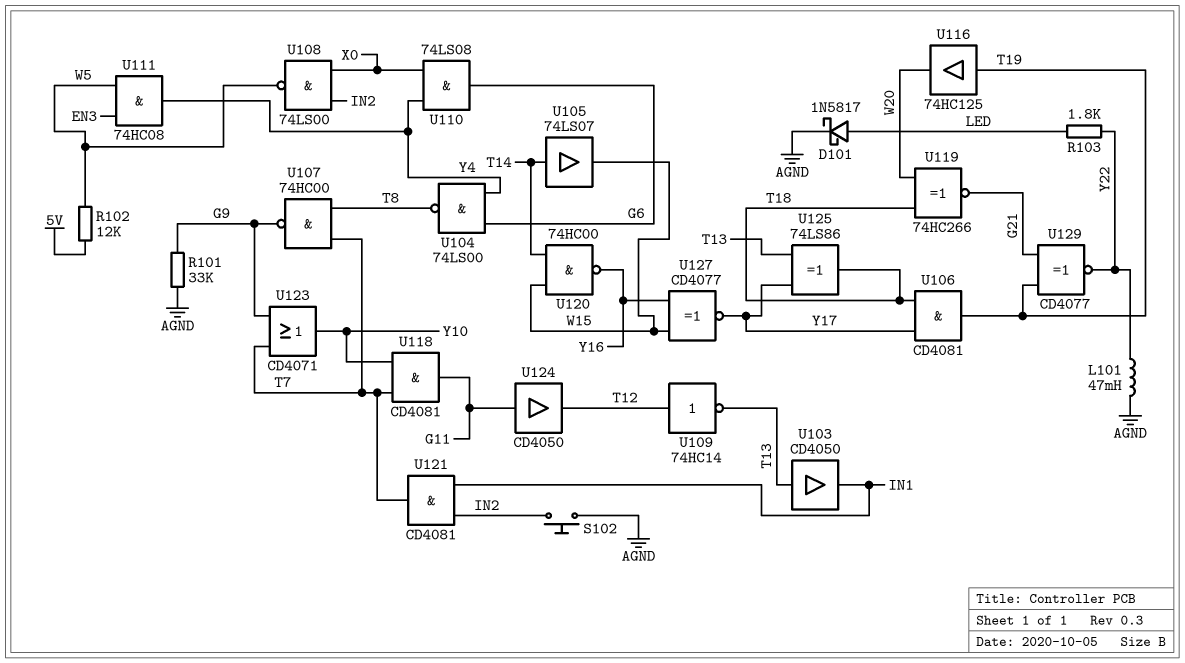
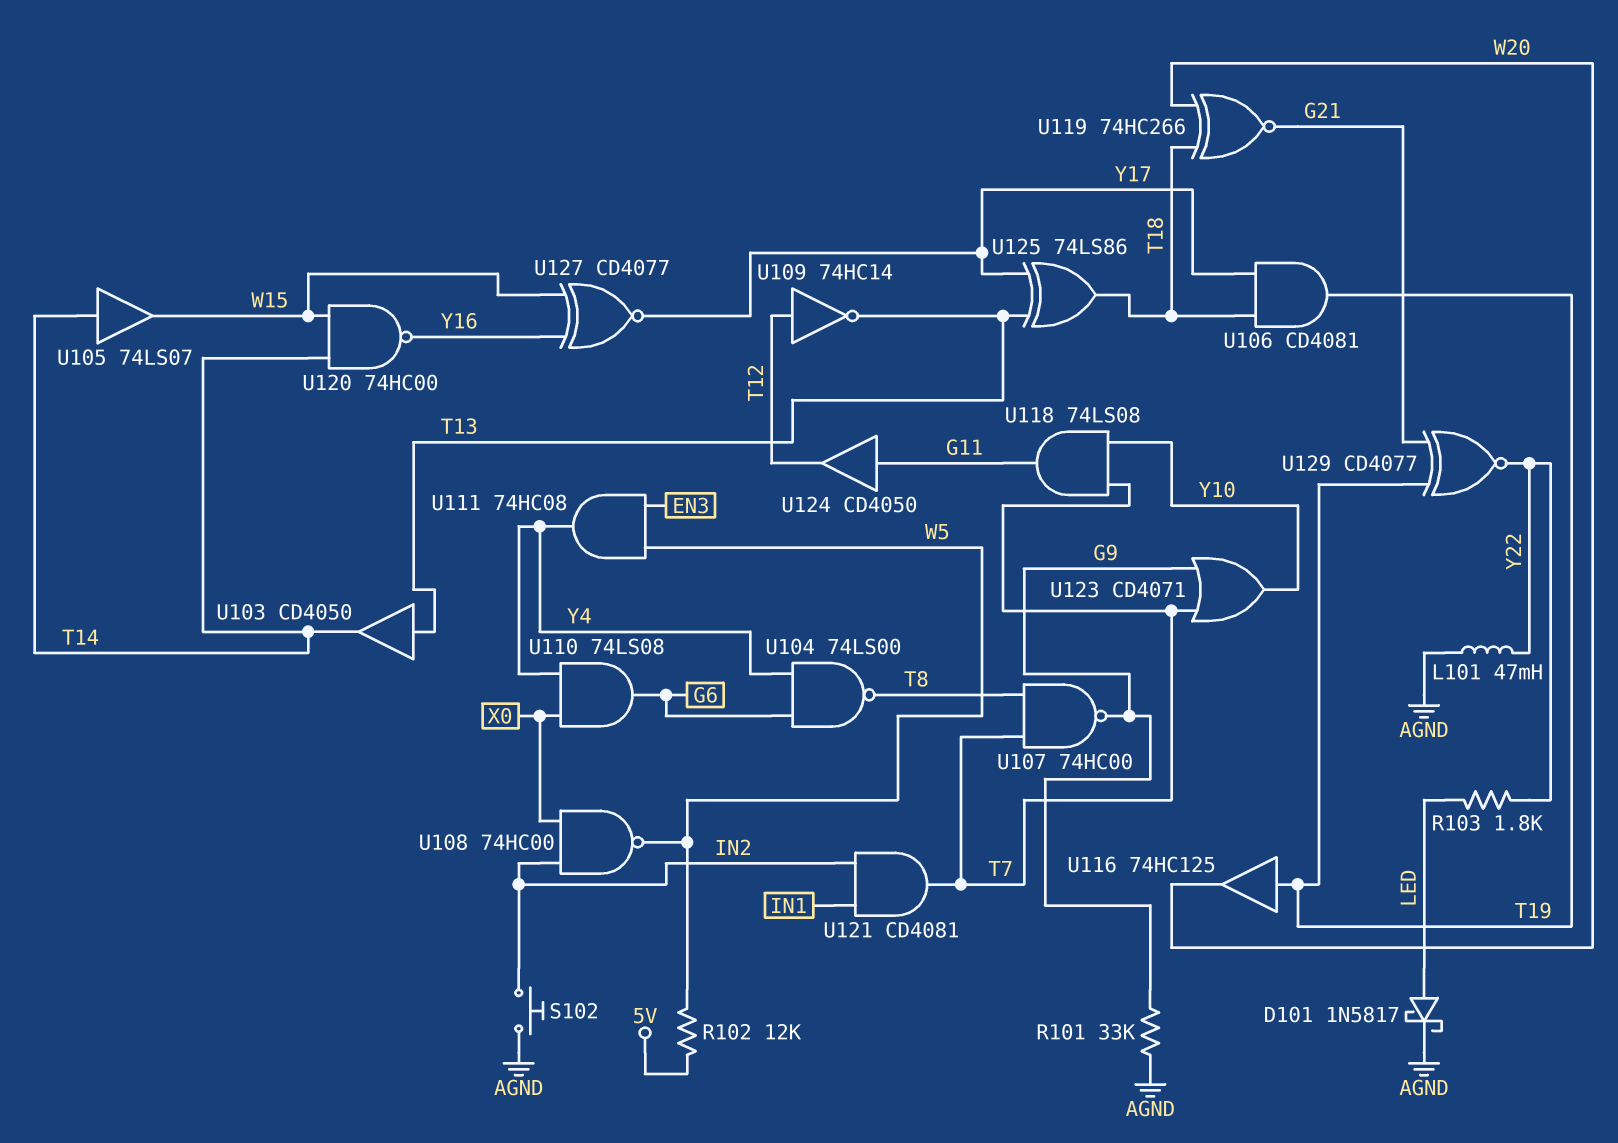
U103: buffer CD4050 (in T13, out IN1) -> buffer CD4050 (in T13, out T14)
U108: NAND 74LS00 (in IN2, in X0, out W5) -> NAND 74HC00 (in IN2, in X0, out W5)
U118: AND CD4081 (in T7, in Y10, out G11) -> AND 74LS08 (in T7, in Y10, out G11)

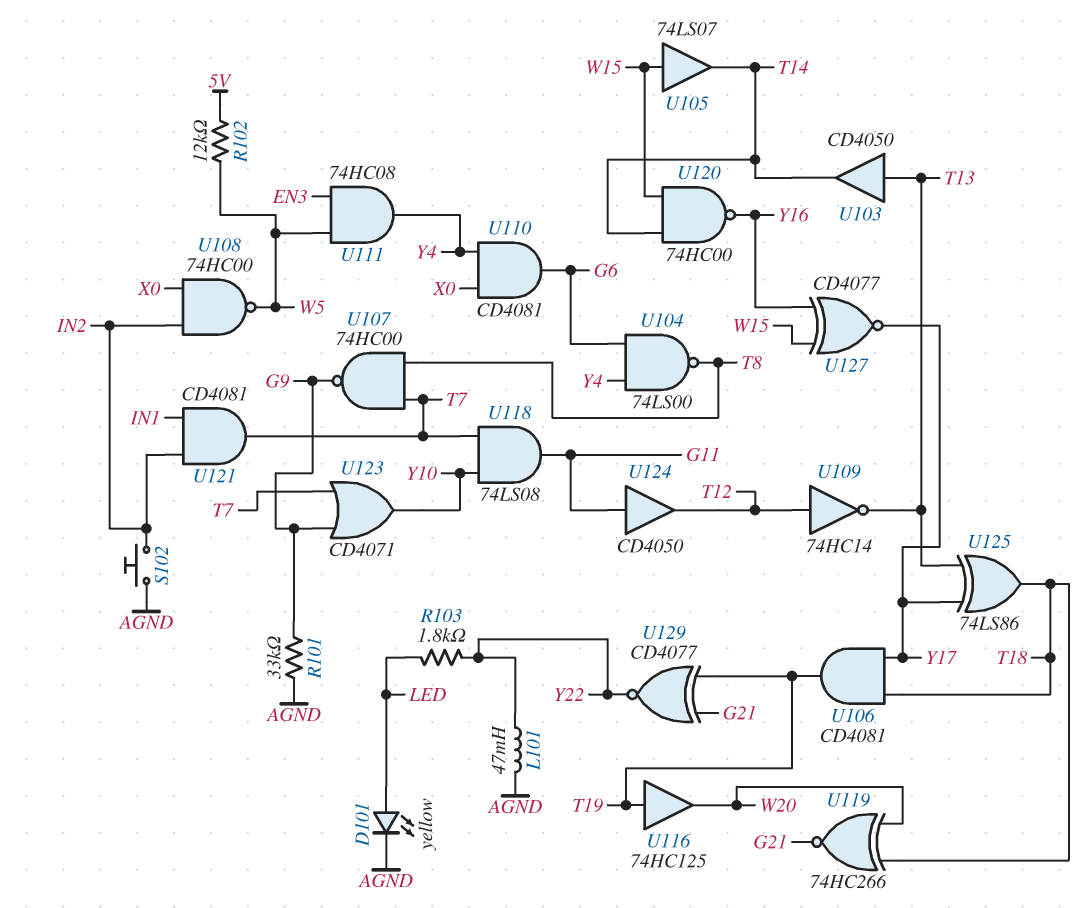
D101: schottky 1N5817 (A LED, K AGND) -> LED yellow (A LED, K AGND)
U105: buffer 74LS07 (in T14, out W15) -> buffer 74LS07 (in W15, out T14)
U110: AND 74LS08 (in X0, in Y4, out G6) -> AND CD4081 (in X0, in Y4, out G6)

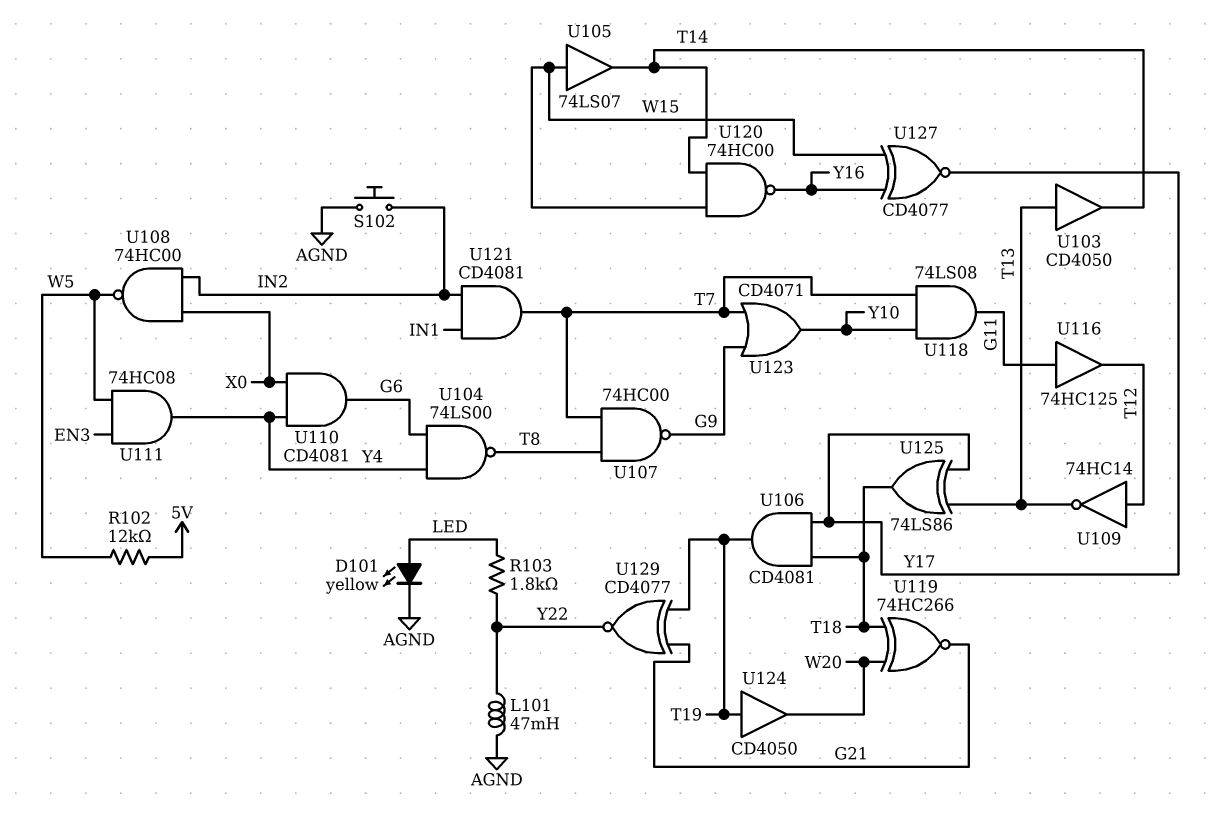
R101: 33k (AGND, G9) -> none
U116: buffer 74HC125 (in T19, out W20) -> buffer 74HC125 (in G11, out T12)
U124: buffer CD4050 (in G11, out T12) -> buffer CD4050 (in T19, out W20)

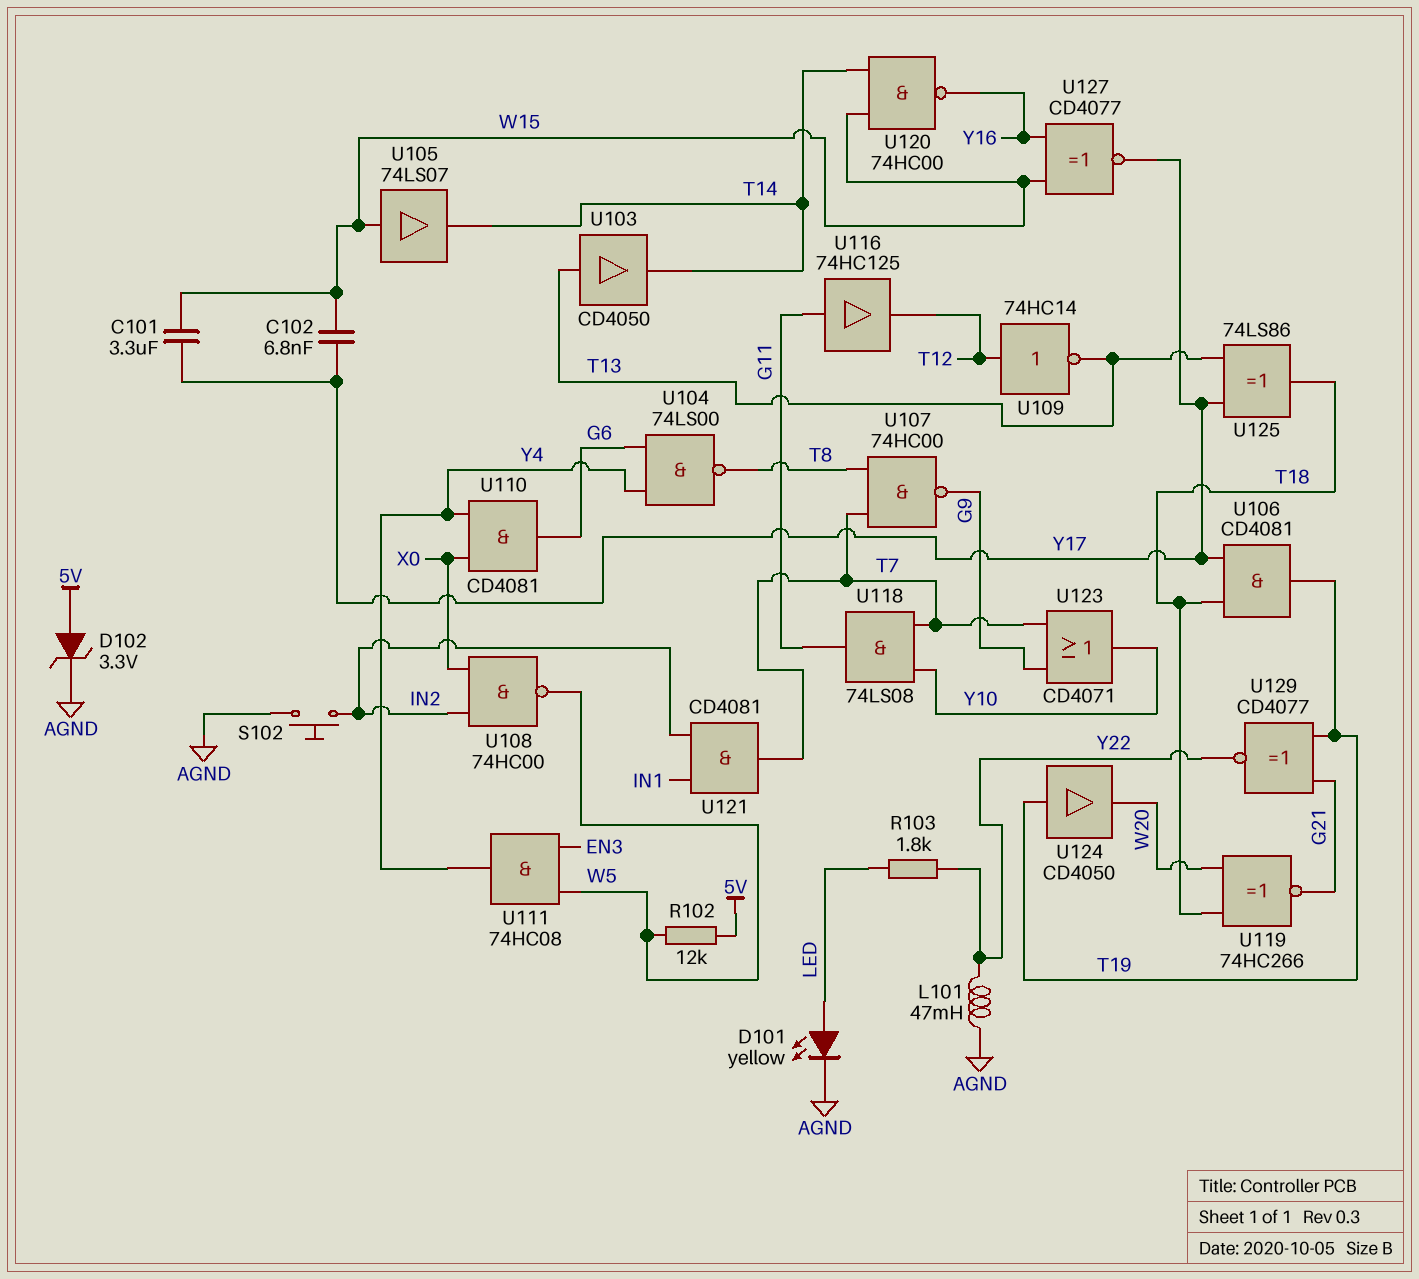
C101: none -> 3.3uF (W15, Y17)
C102: none -> 6.8nF (W15, Y17)
D102: none -> zener 3.3V (A 5V, K AGND)

